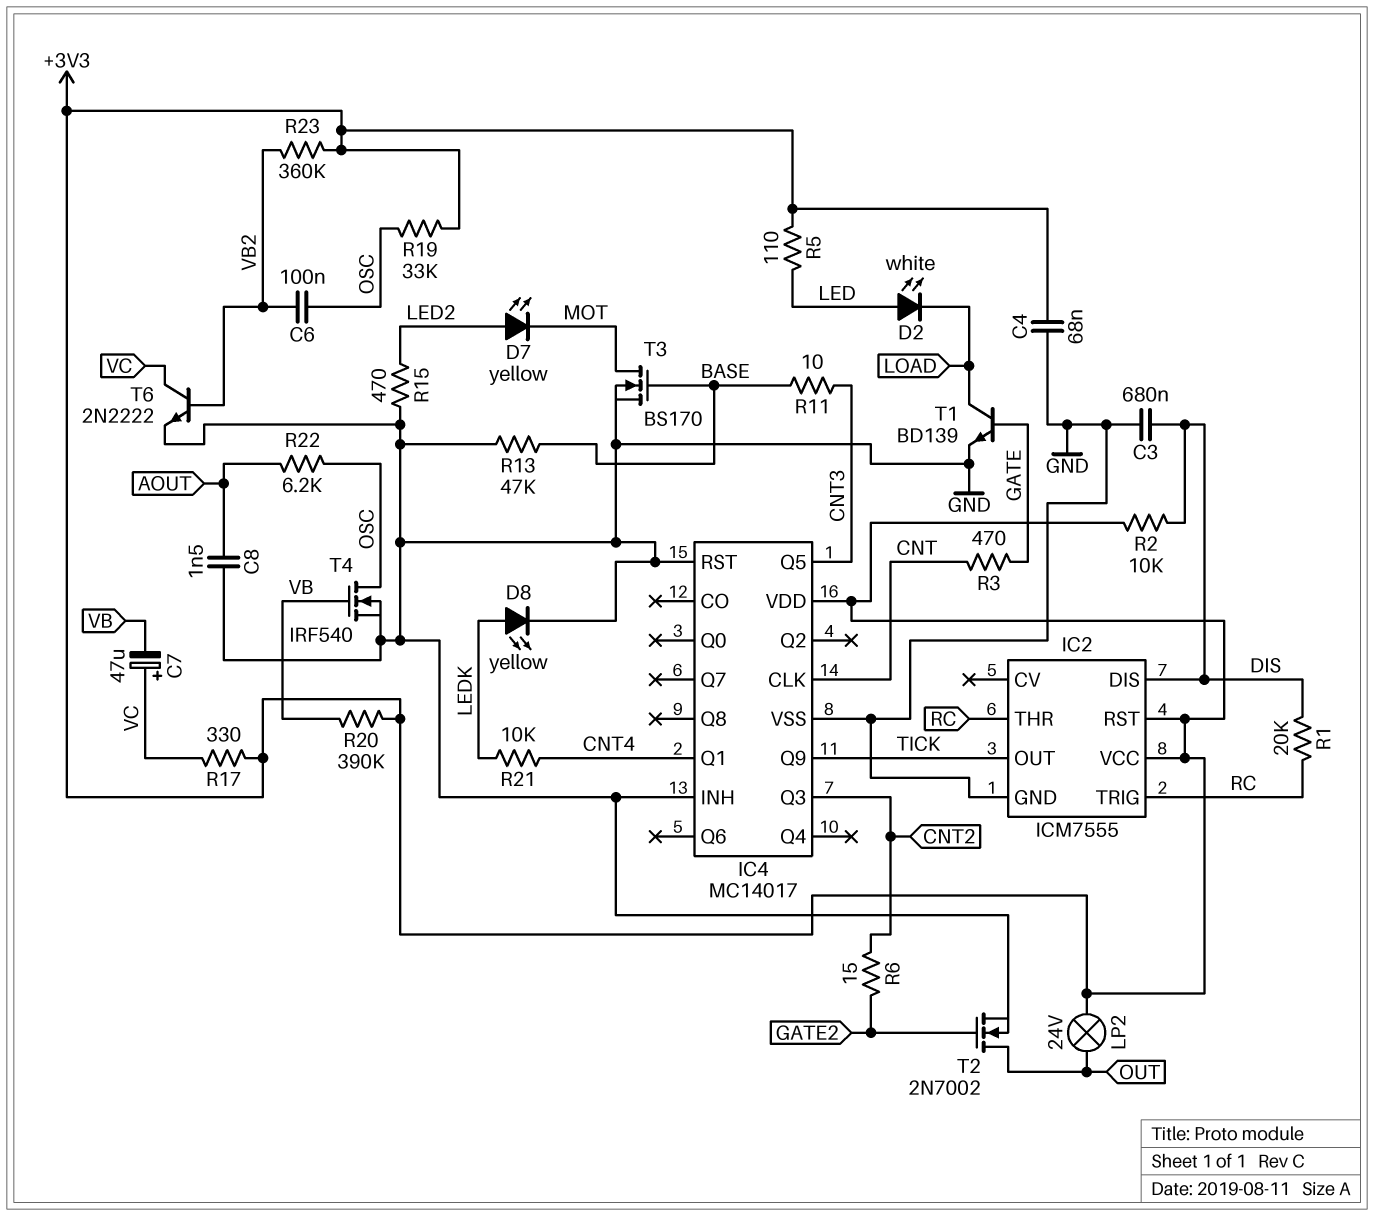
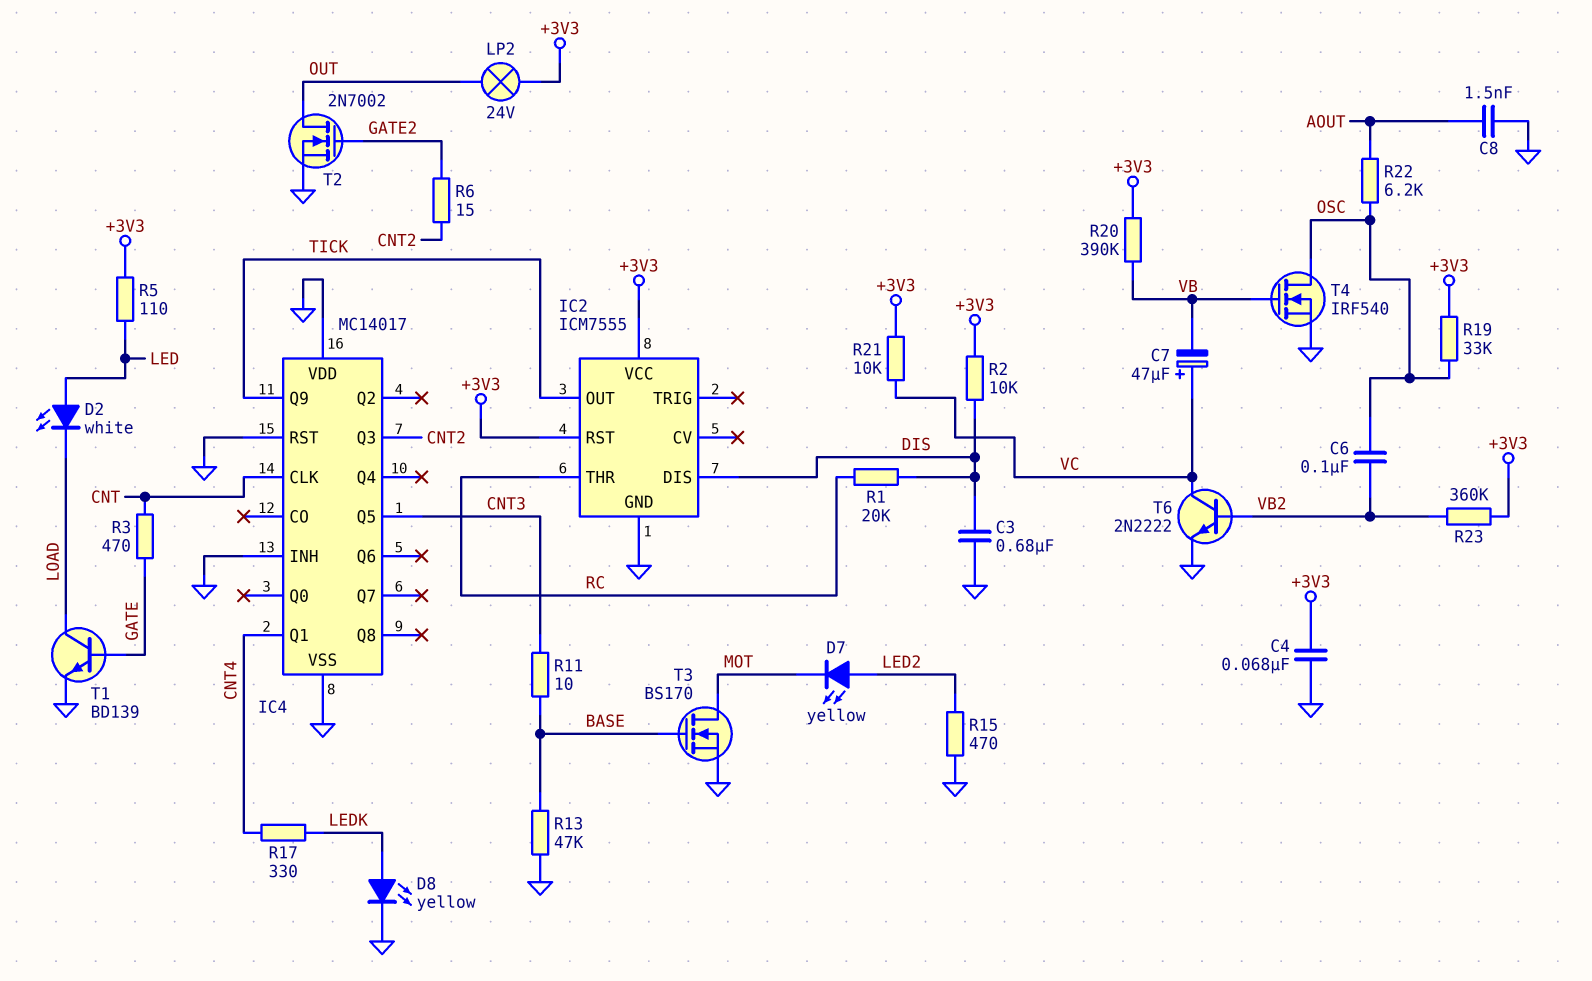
IC2 pin TRIG: RC -> none
IC4 pin VDD: +3V3 -> GND
R17: 330 (+3V3, VC) -> 330 (CNT4, LEDK)
R21: 10k (CNT4, LEDK) -> 10k (+3V3, VC)

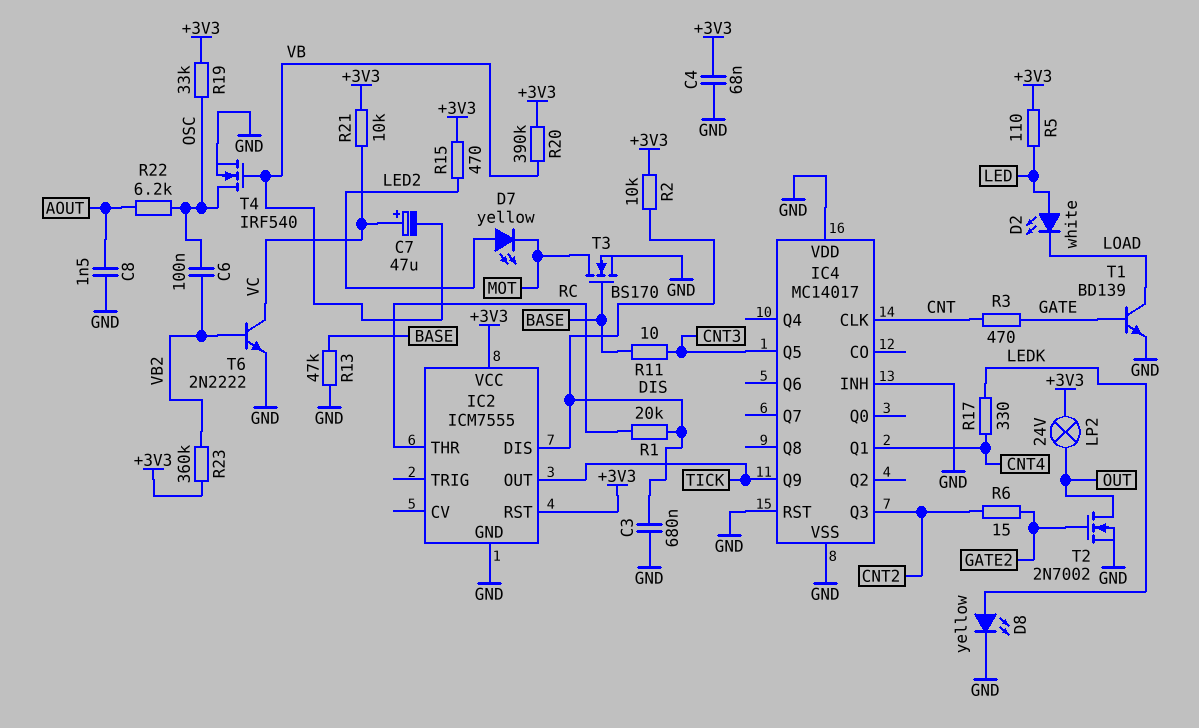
R15: 470 (GND, LED2) -> 470 (+3V3, LED2)

